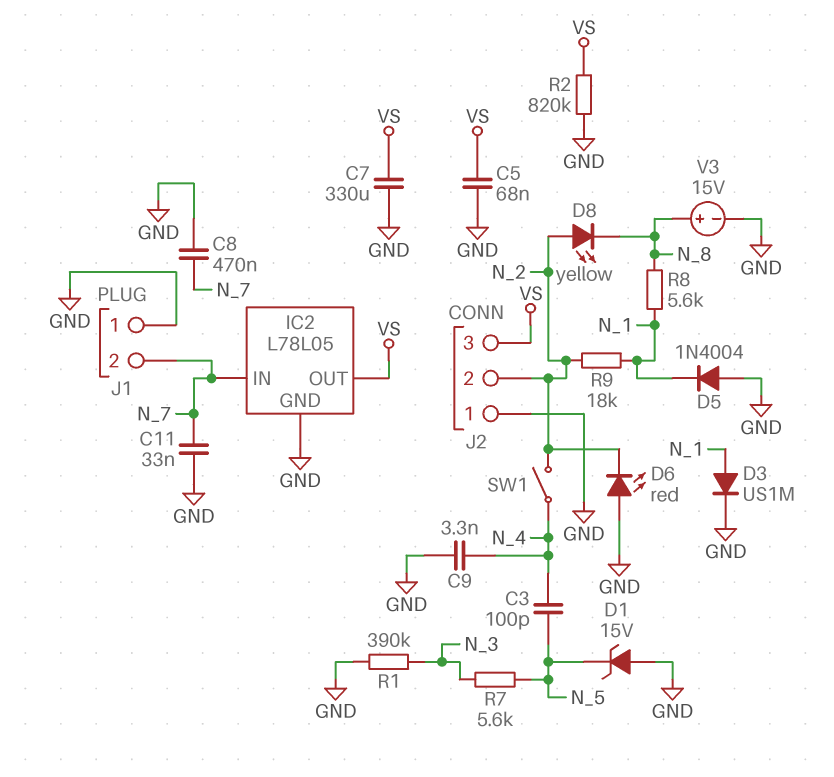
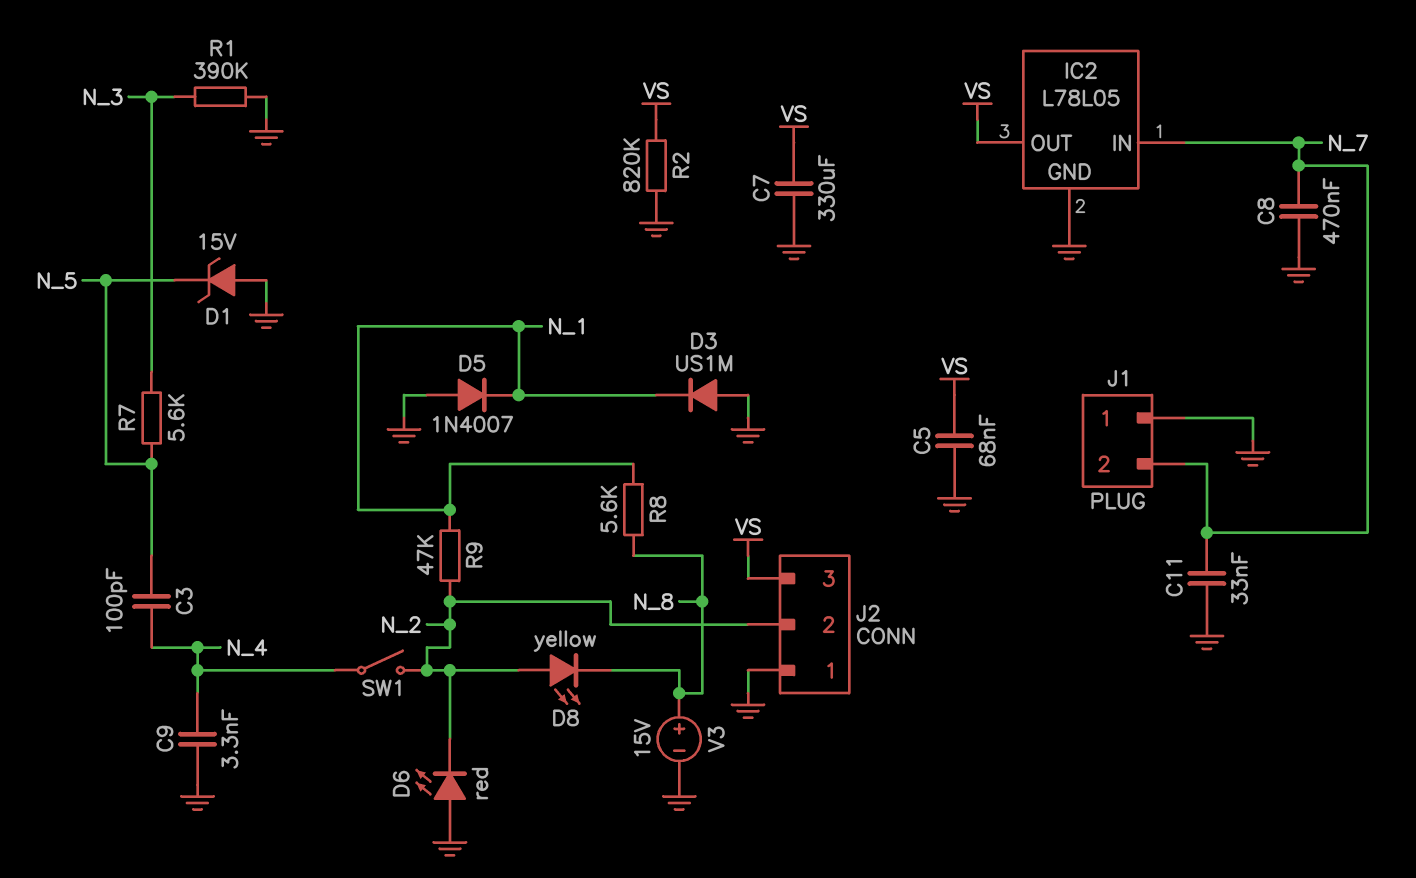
D3: diode US1M (A N_1, K GND) -> diode US1M (A GND, K N_1)
D5: diode 1N4004 (A GND, K N_1) -> diode 1N4007 (A GND, K N_1)
R9: 18k (N_1, N_2) -> 47k (N_1, N_2)

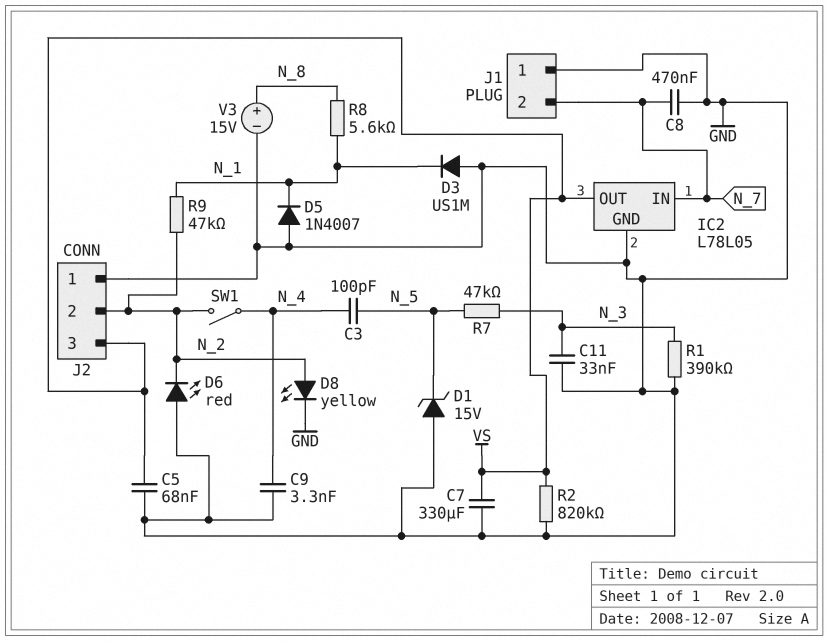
C11: 33nF (GND, N_7) -> 33nF (GND, N_3)
D8: LED yellow (A N_2, K N_8) -> LED yellow (A N_2, K GND)
R7: 5.6k (N_3, N_5) -> 47k (N_3, N_5)

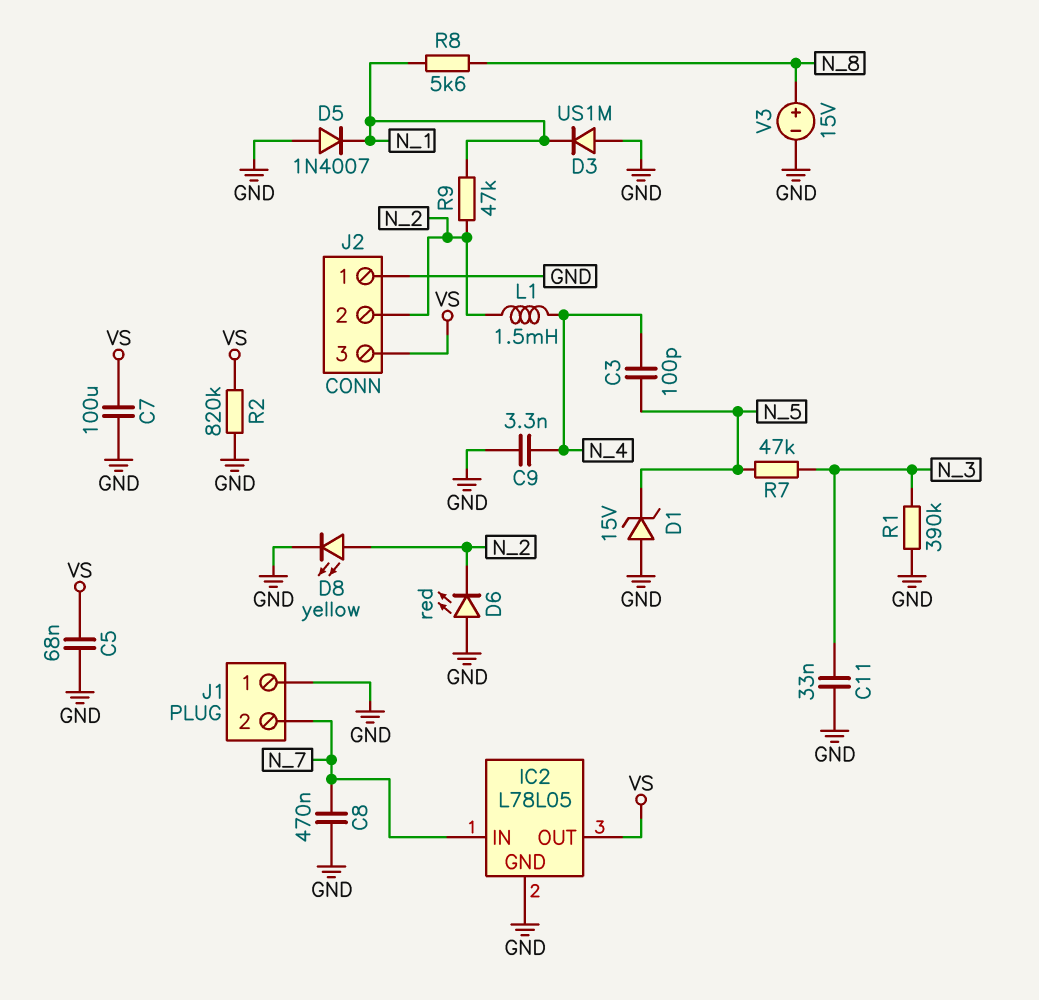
C7: 330uF (GND, VS) -> 100uF (GND, VS)
L1: none -> 1.5mH (N_2, N_4)
SW1: switch (N_2, N_4) -> none

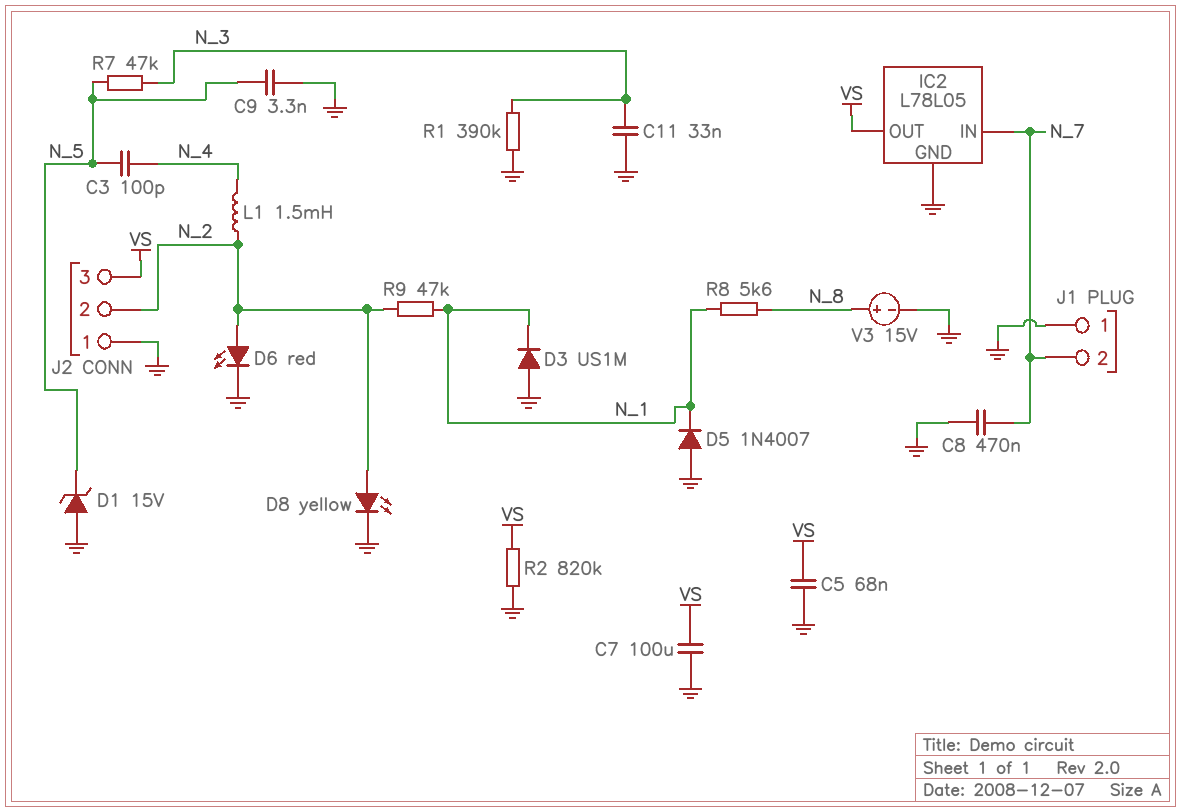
C9: 3.3nF (GND, N_4) -> 3.3nF (GND, N_5)
D6: LED red (A GND, K N_2) -> LED red (A N_2, K GND)

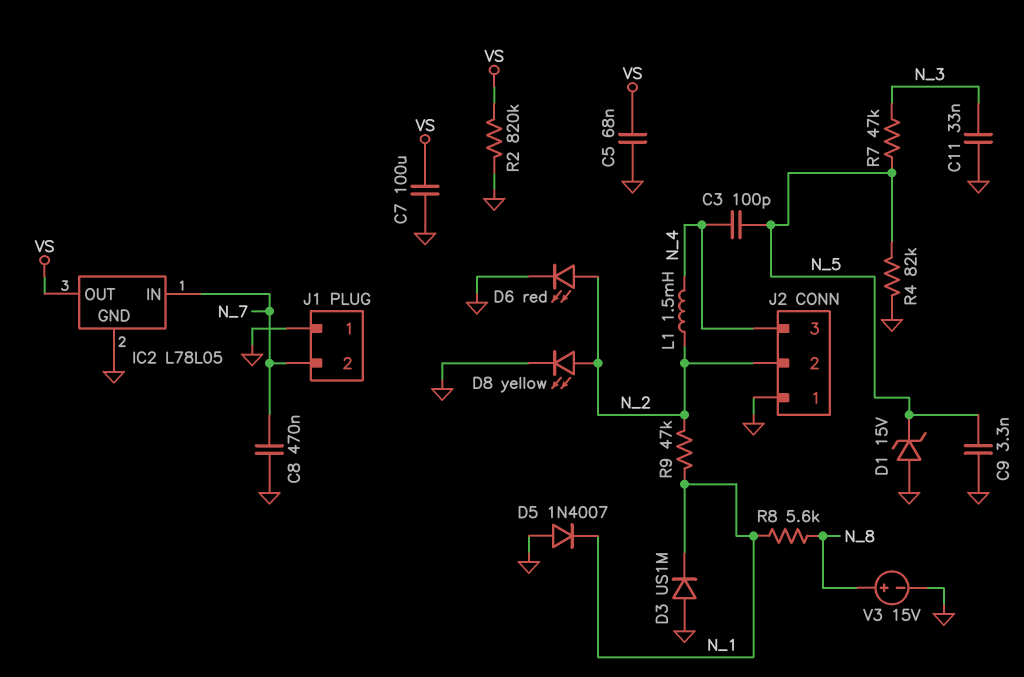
J2 pin 3: VS -> N_4
R1: 390k (GND, N_3) -> none
R4: none -> 82k (GND, N_5)

